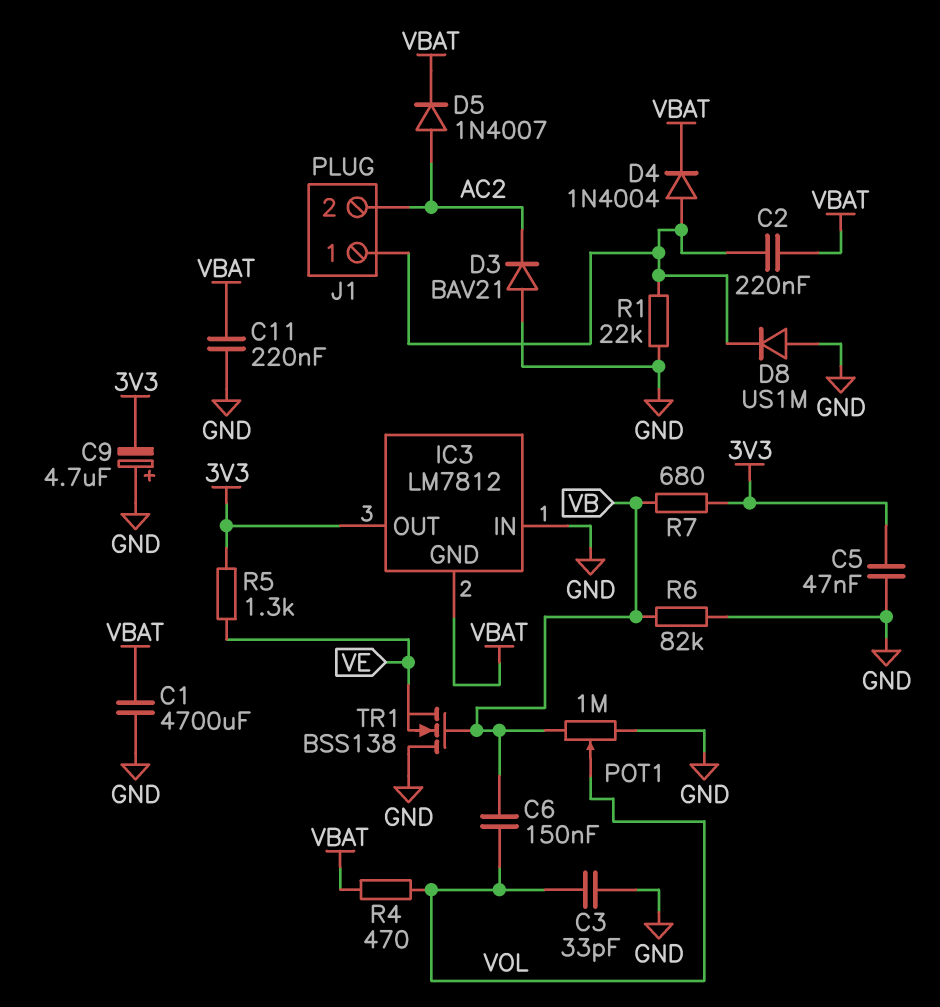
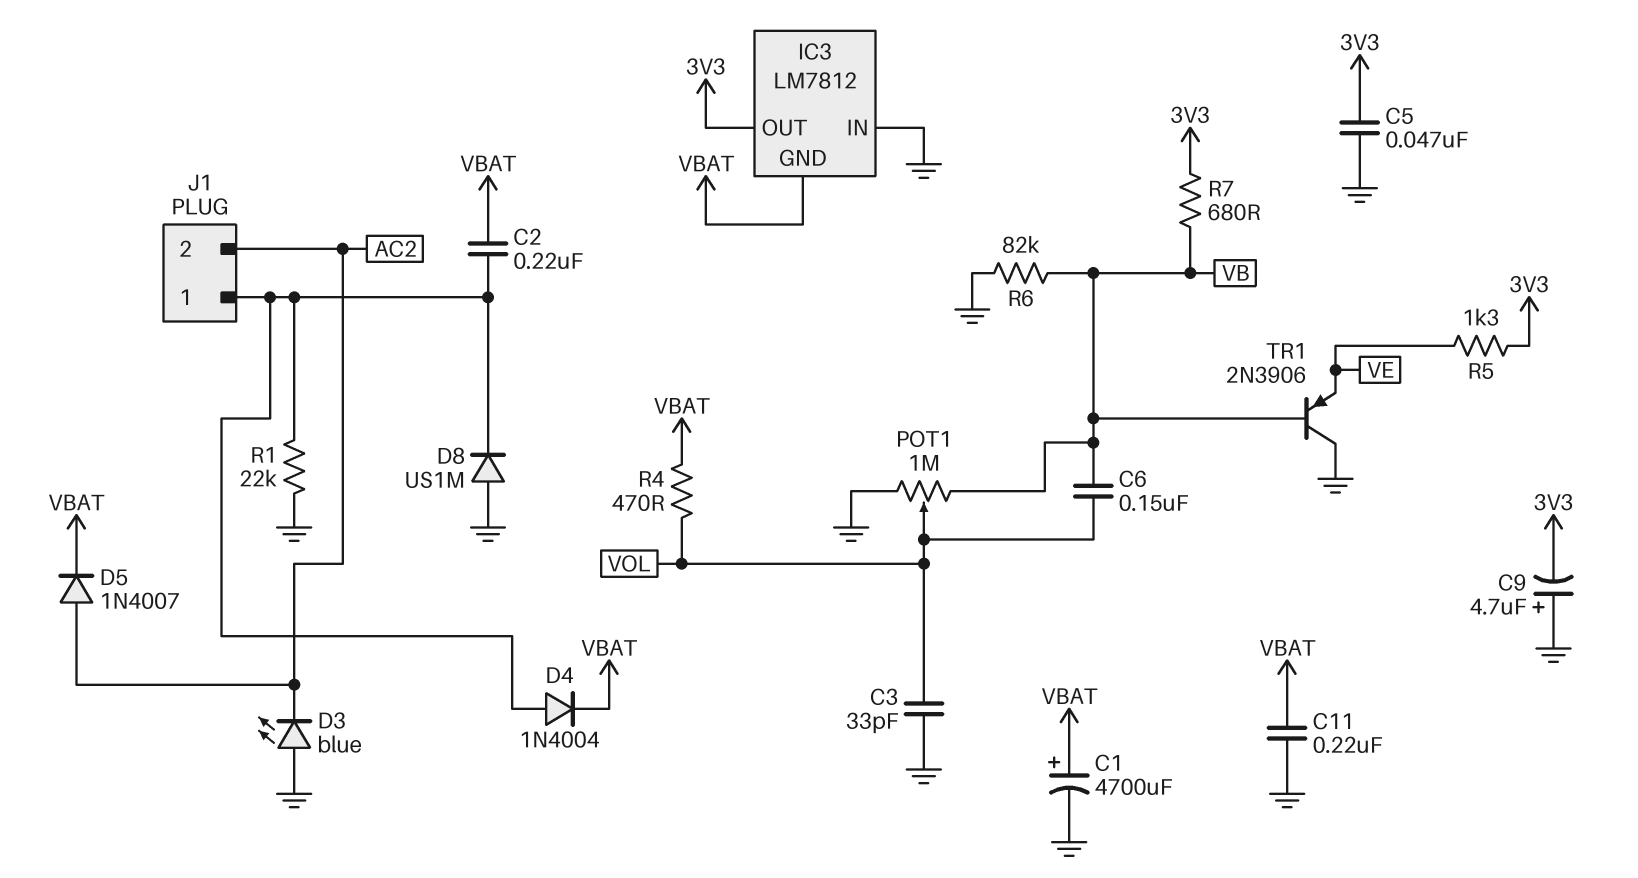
C1: 4700uF (GND, VBAT) -> 4700uF (plus VBAT, minus GND)
D3: diode BAV21 (A GND, K AC2) -> LED blue (A GND, K AC2)
TR1: NMOS BSS138 (G VB, D GND, S VE) -> PNP 2N3906 (B VB, C GND, E VE)

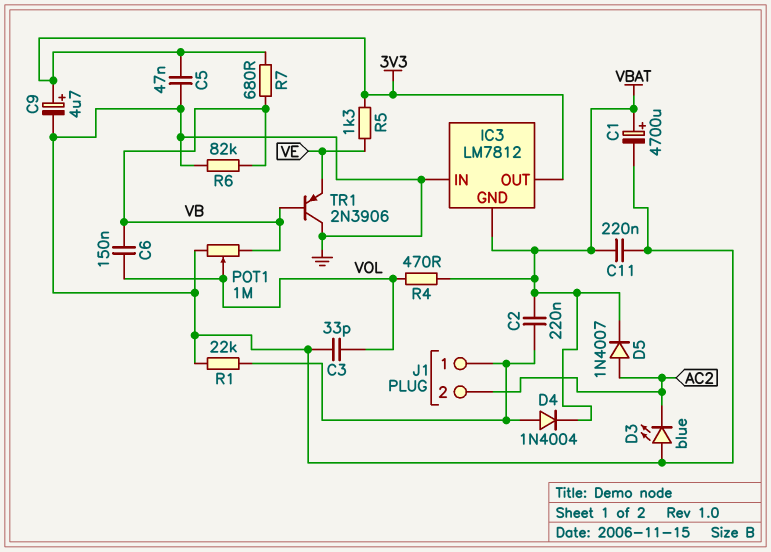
C9: 4.7uF (plus GND, minus 3V3) -> 4.7uF (plus 3V3, minus GND)
D8: diode US1M (A GND, K J1/1) -> none

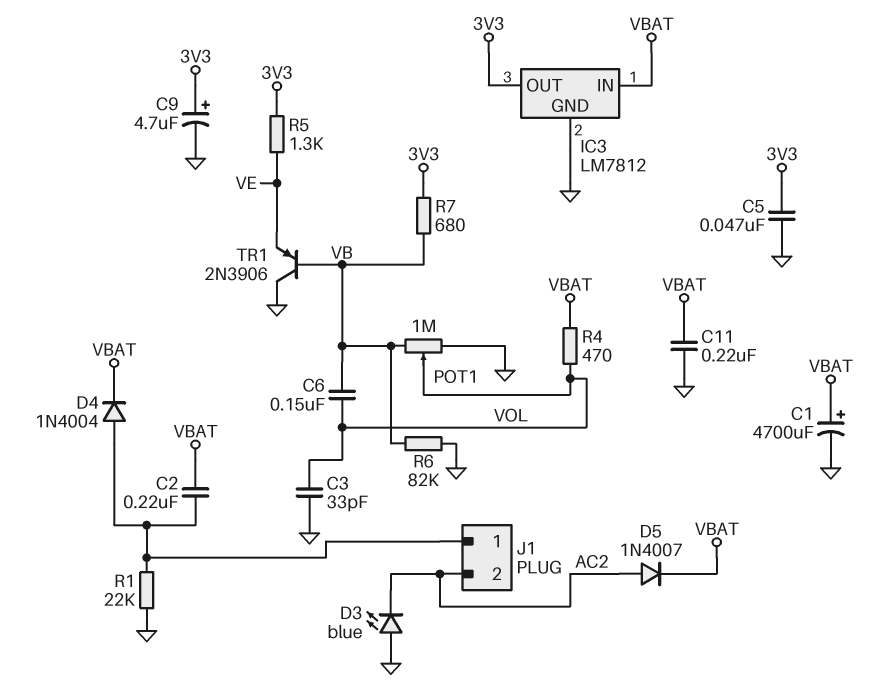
IC3 pin GND: VBAT -> GND
IC3 pin IN: GND -> VBAT

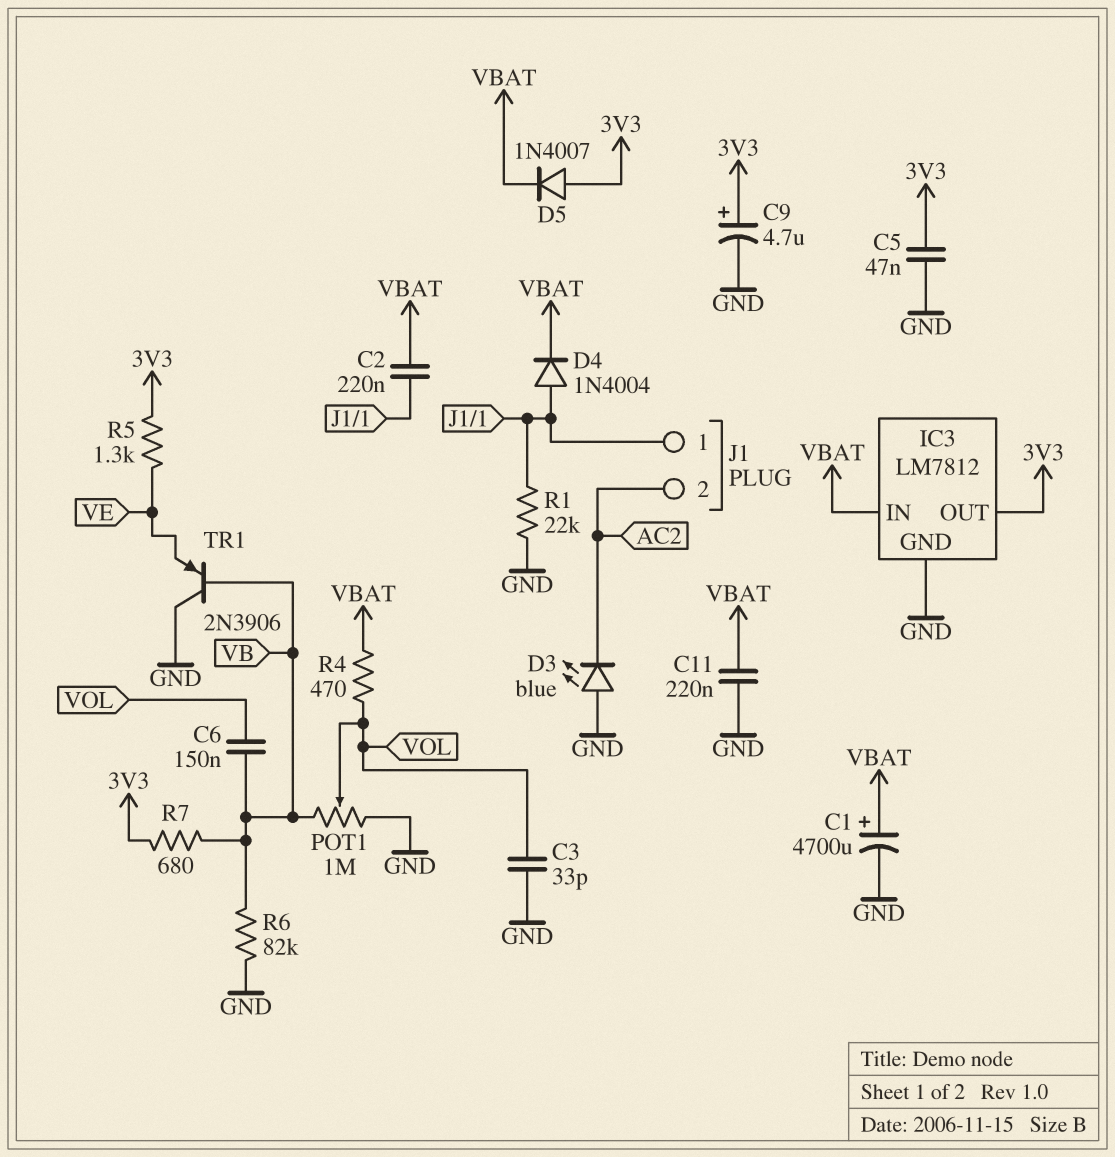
D5: diode 1N4007 (A AC2, K VBAT) -> diode 1N4007 (A 3V3, K VBAT)

